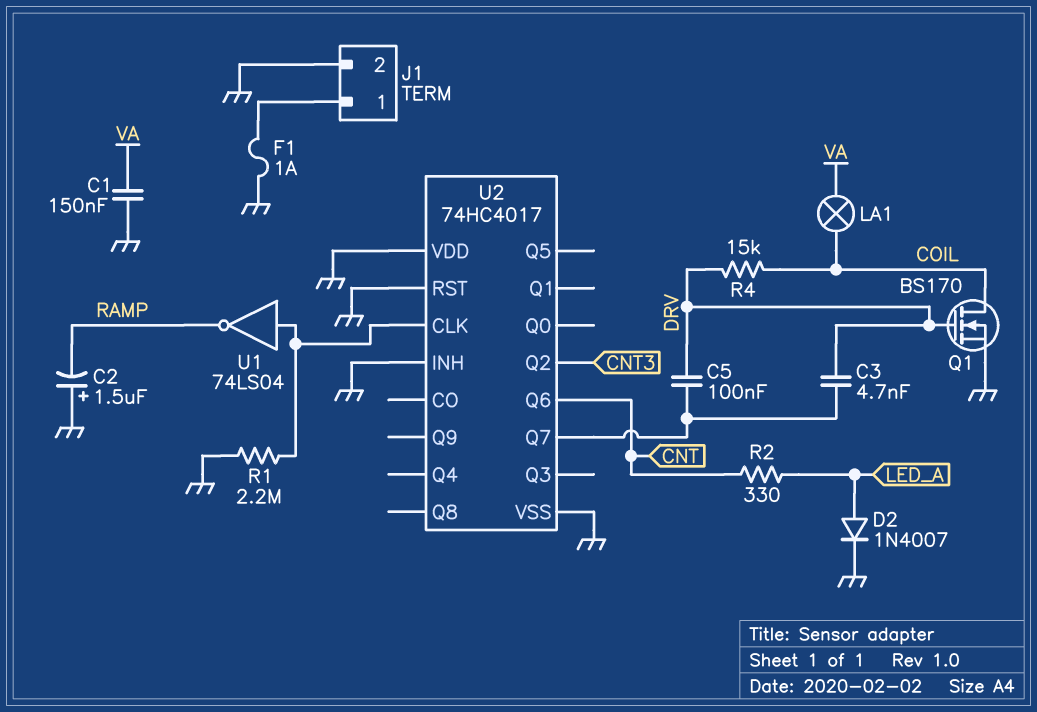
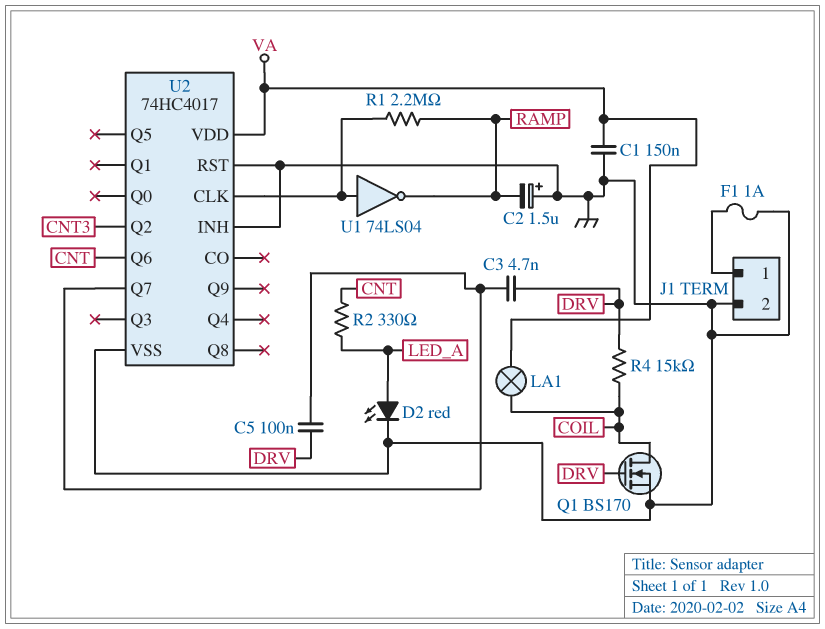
D2: diode 1N4007 (A LED_A, K GND) -> LED red (A LED_A, K GND)
R1: 2.2M (GND, U2/CLK) -> 2.2M (RAMP, U2/CLK)
U2 pin VDD: GND -> VA

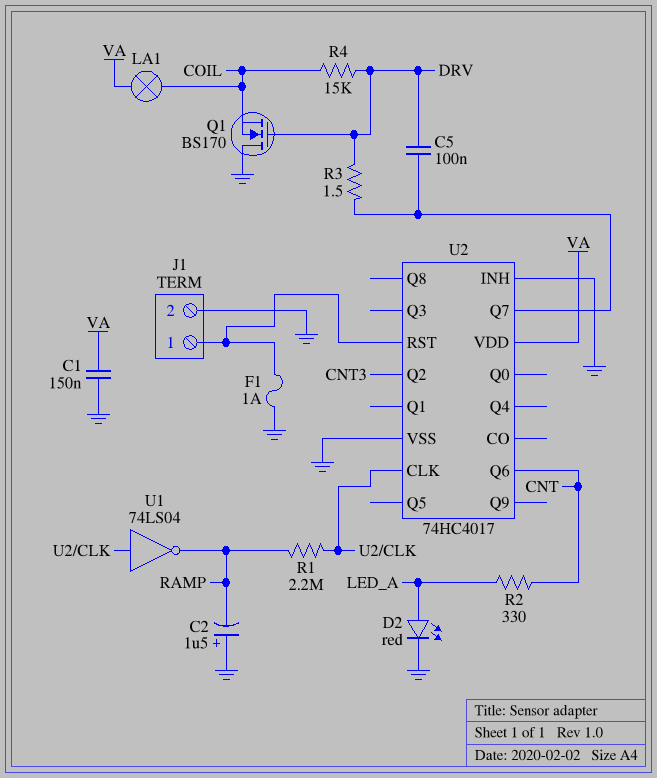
C3: 4.7nF (DRV, U2/Q7) -> none
Q1: NMOS BS170 (G DRV, D COIL, S GND) -> NMOS BS170 (G DRV, D GND, S COIL)
R3: none -> 1.5 (DRV, U2/Q7)
U2 pin RST: GND -> J1/1

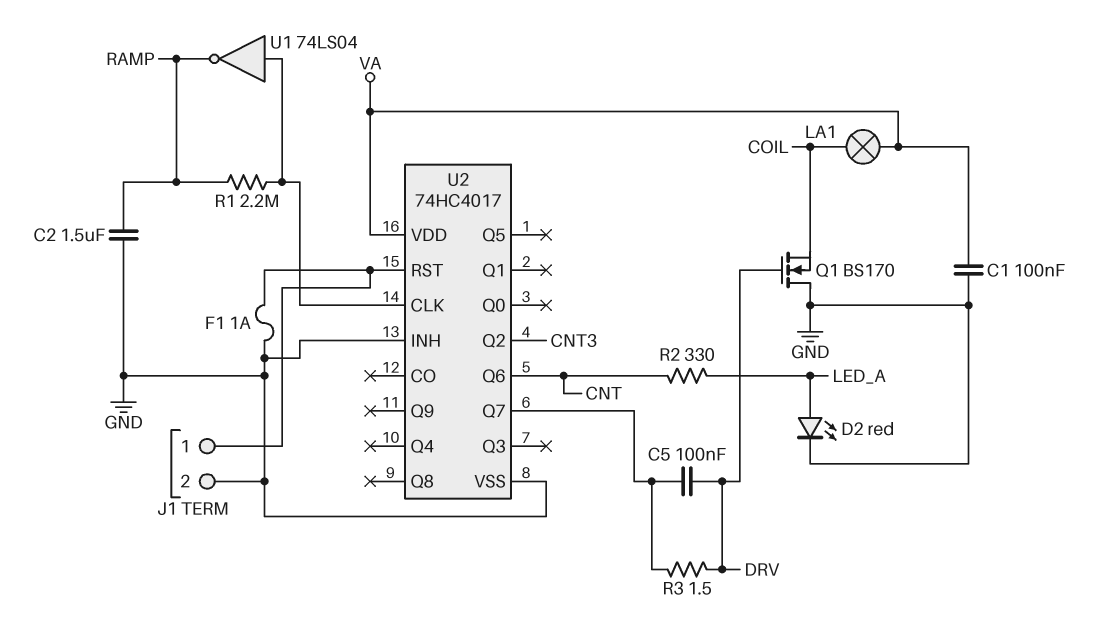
C1: 150nF (GND, VA) -> 100nF (GND, VA)
C2: 1.5uF (plus GND, minus RAMP) -> 1.5uF (GND, RAMP)
R4: 15k (COIL, DRV) -> none

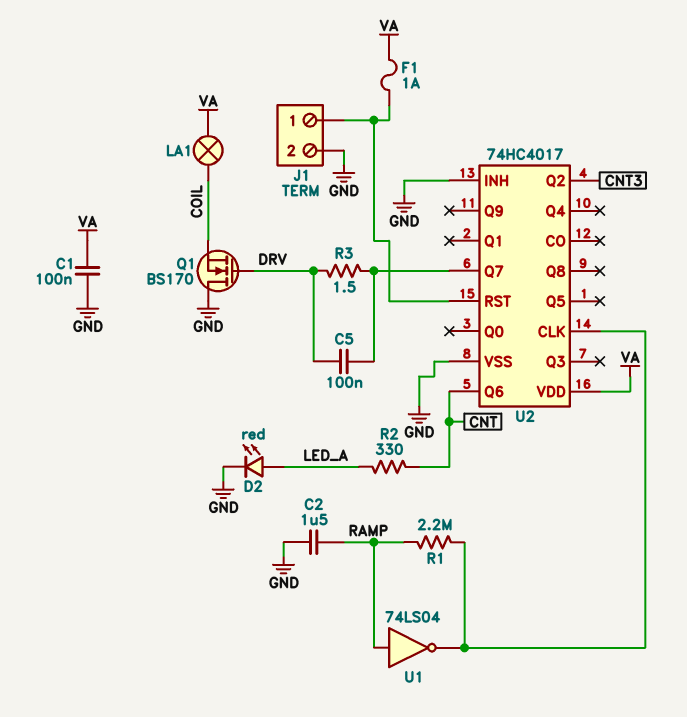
F1: 1A (GND, J1/1) -> 1A (J1/1, VA)
U1: NOT 74LS04 (in U2/CLK, out RAMP) -> NOT 74LS04 (in RAMP, out U2/CLK)

